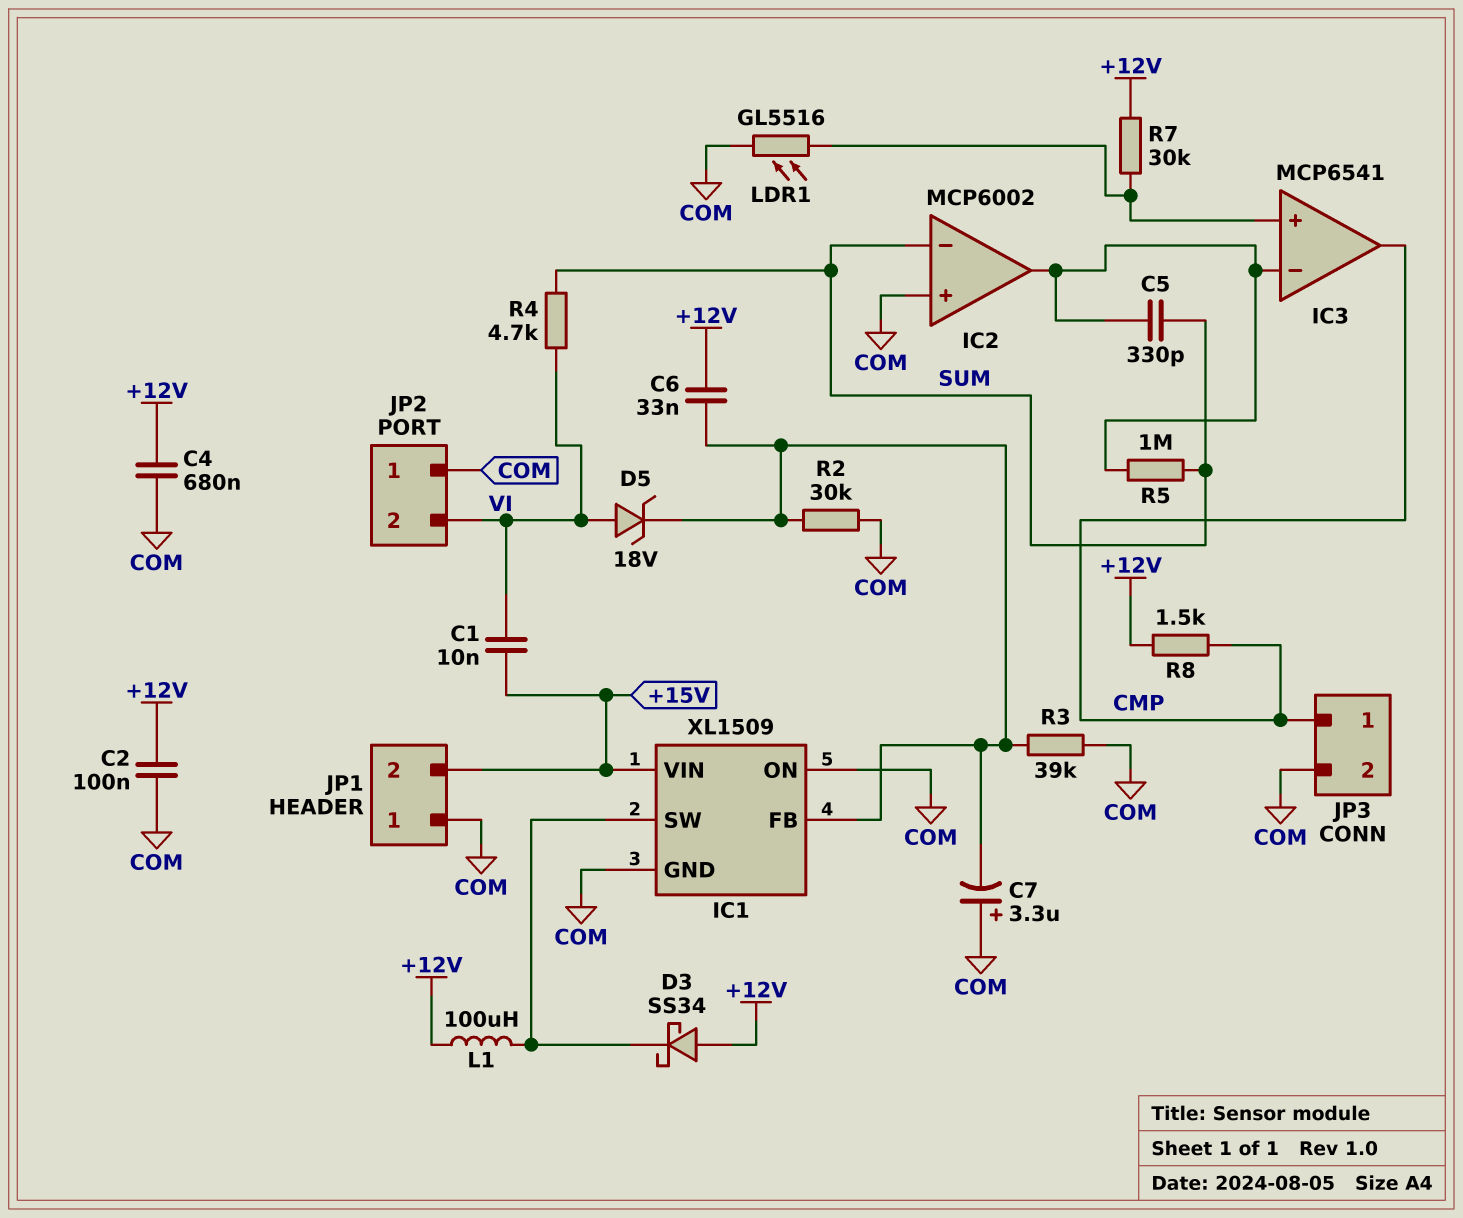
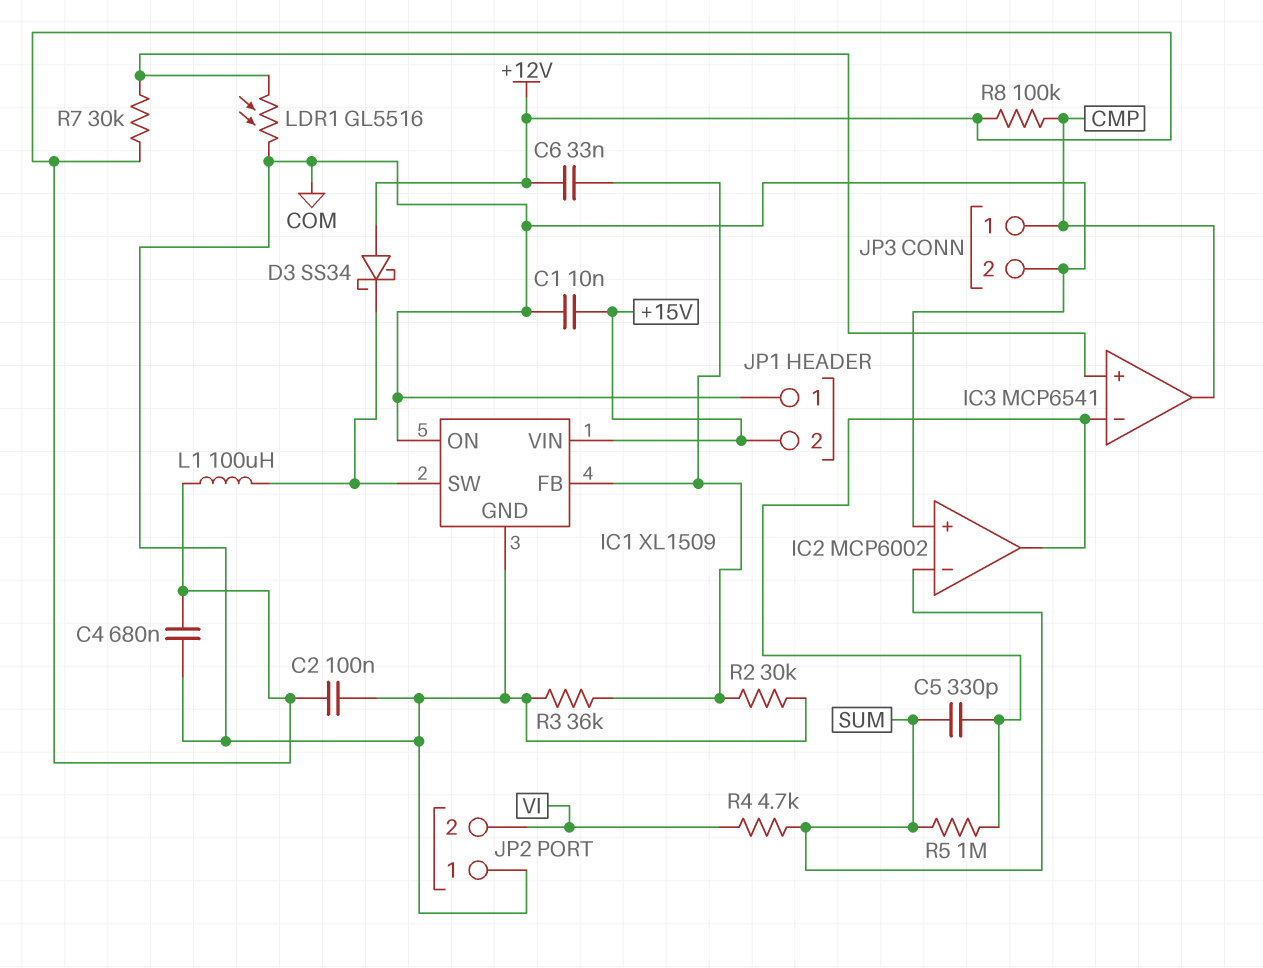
C1: 10nF (+15V, VI) -> 10nF (+15V, COM)
C7: 3.3uF (plus COM, minus IC1/FB) -> none
D5: zener 18V (A VI, K IC1/FB) -> none
R3: 39k (COM, IC1/FB) -> 36k (COM, IC1/FB)
R8: 1.5k (+12V, CMP) -> 100k (+12V, CMP)

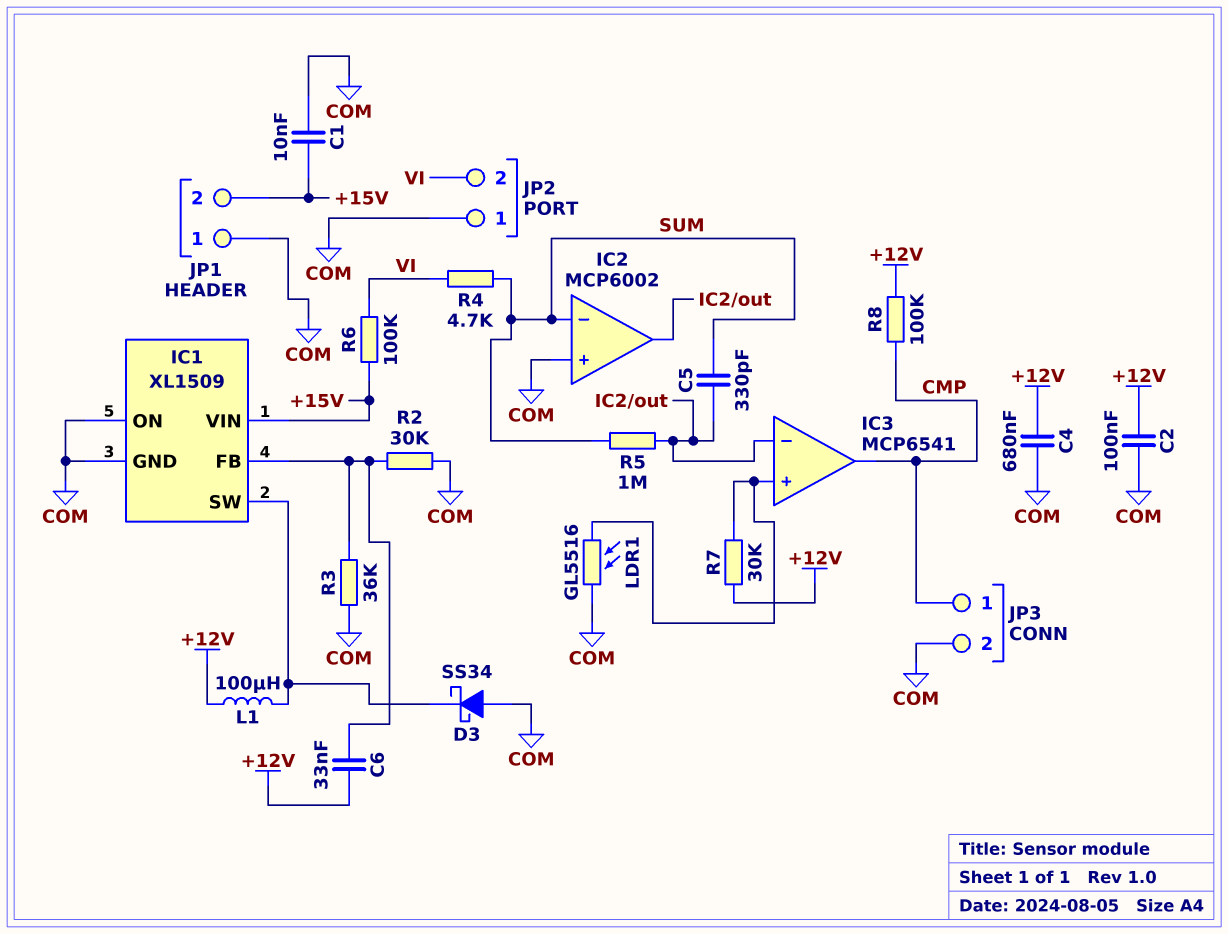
D3: schottky SS34 (A +12V, K IC1/SW) -> schottky SS34 (A COM, K IC1/SW)
R6: none -> 100k (+15V, VI)

